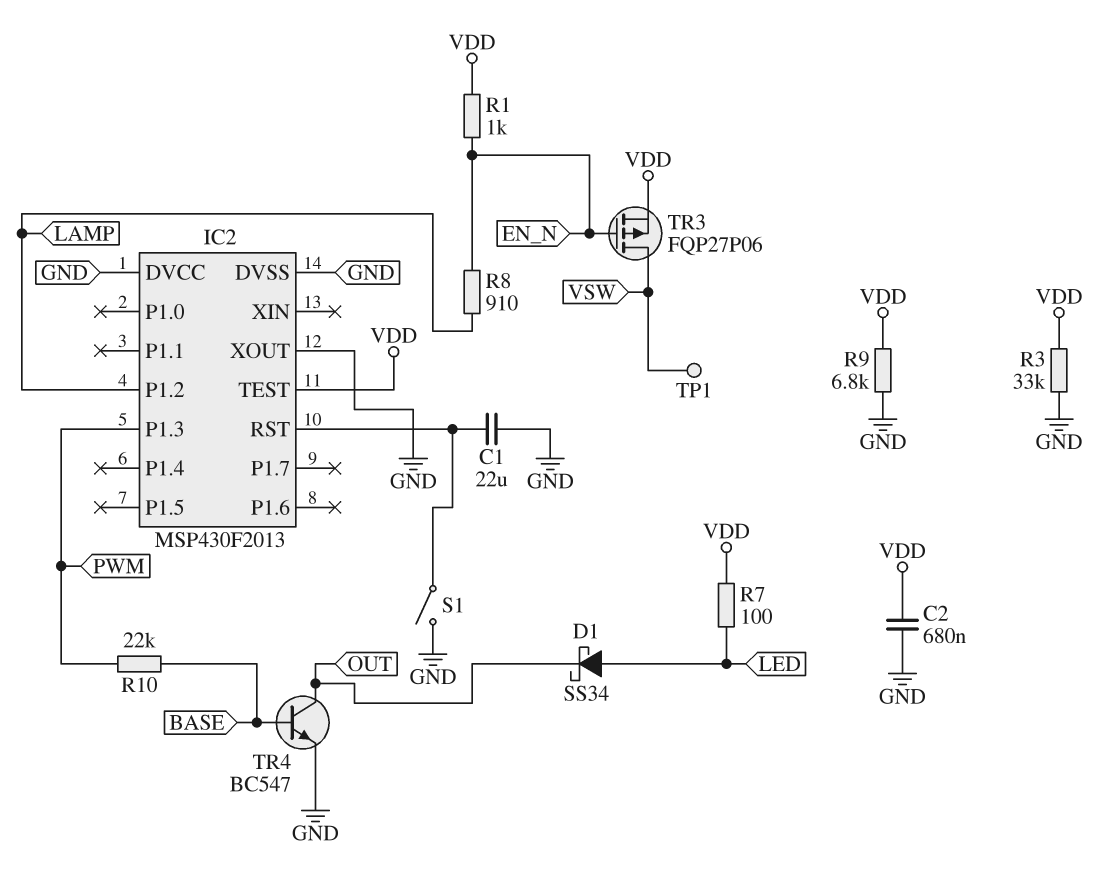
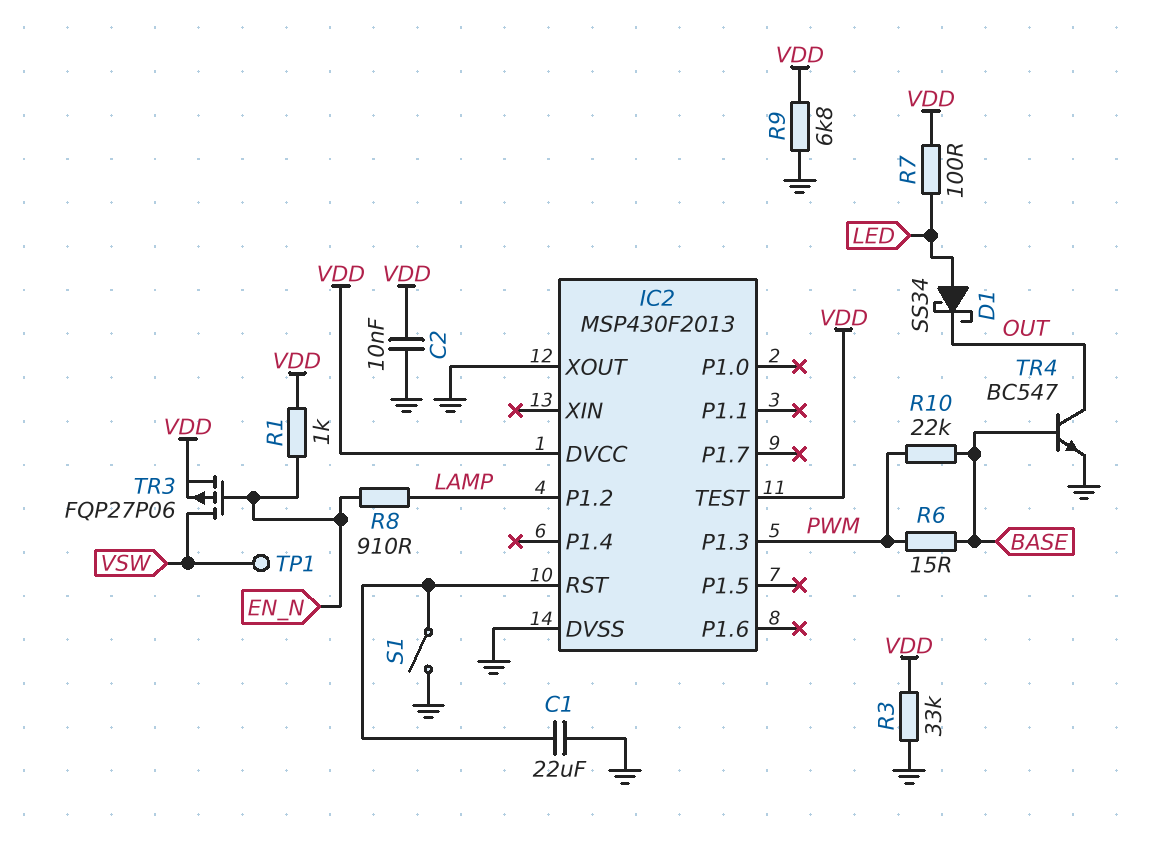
C2: 680nF (GND, VDD) -> 10nF (GND, VDD)
IC2 pin DVCC: GND -> VDD
R6: none -> 15 (BASE, PWM)

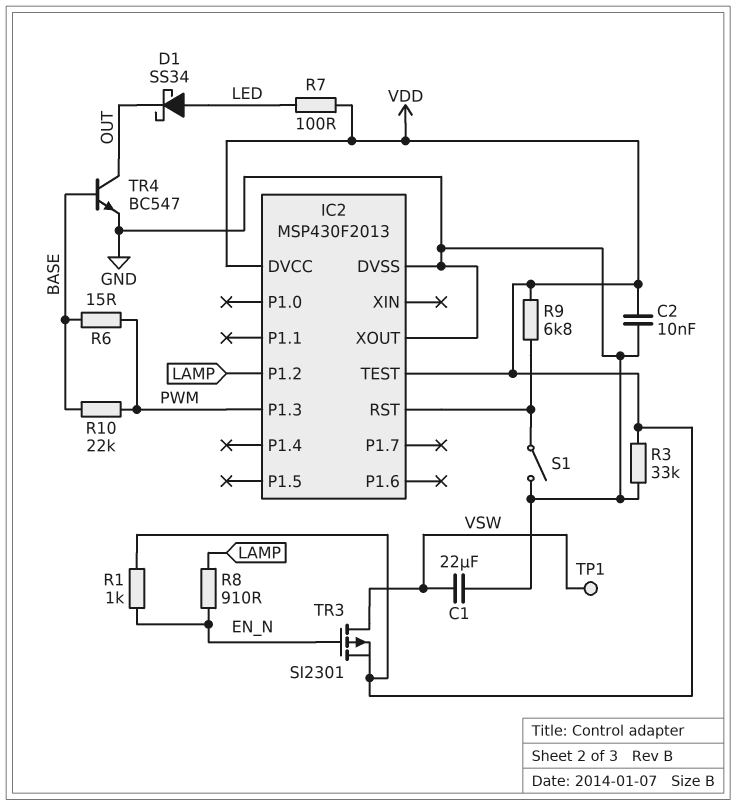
C1: 22uF (GND, IC2/RST) -> 22uF (GND, VSW)
R9: 6.8k (GND, VDD) -> 6.8k (IC2/RST, VDD)
TR3: PMOS FQP27P06 (G EN_N, D VSW, S VDD) -> PMOS SI2301 (G EN_N, D VSW, S VDD)

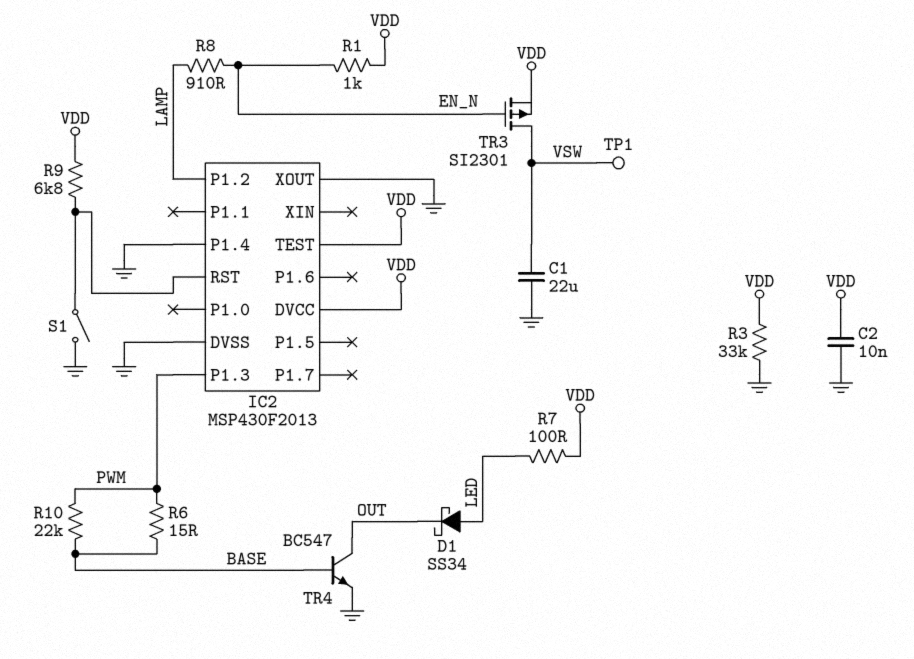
IC2 pin P1.4: none -> GND

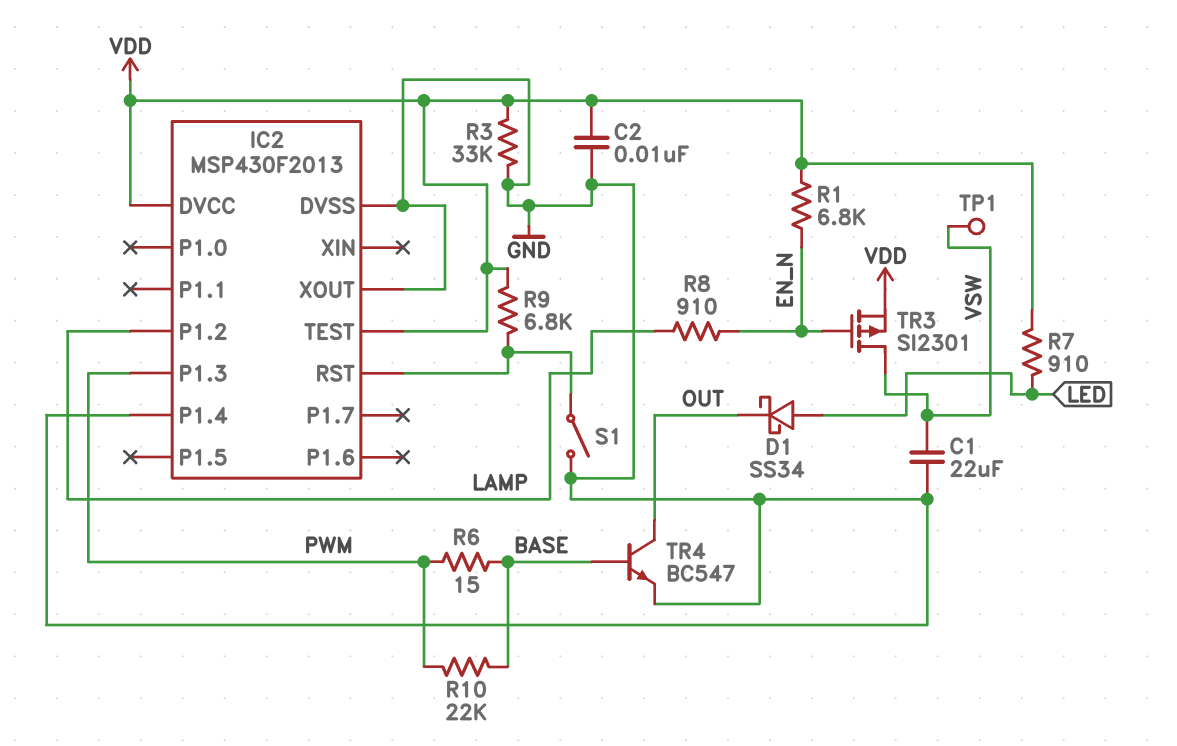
R1: 1k (EN_N, VDD) -> 6.8k (EN_N, VDD)
R7: 100 (LED, VDD) -> 910 (LED, VDD)

